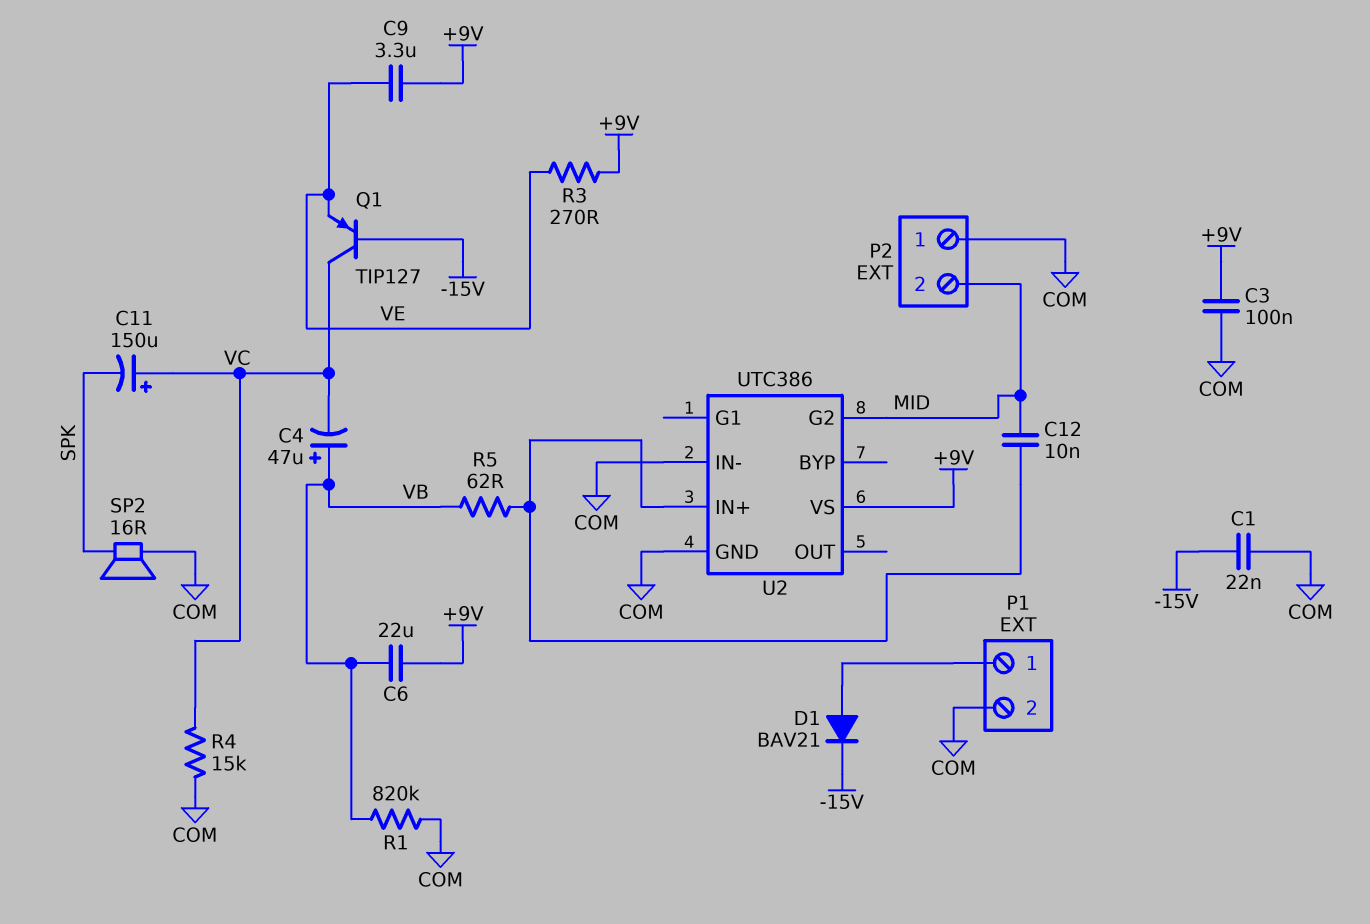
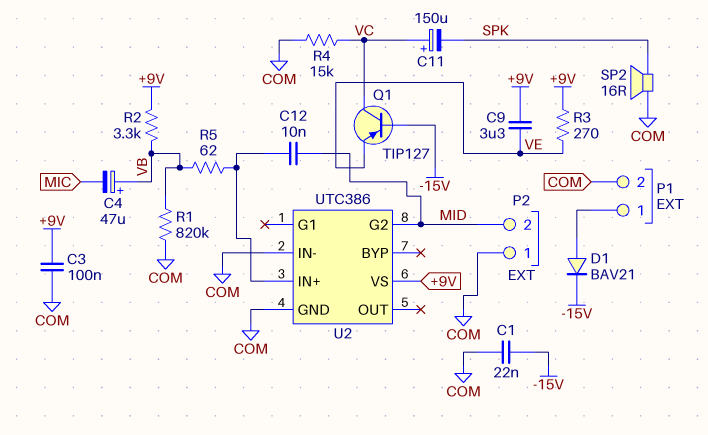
C4: 47uF (plus VB, minus VC) -> 47uF (plus VB, minus MIC)
C6: 22uF (+9V, VB) -> none
R2: none -> 3.3k (+9V, VB)

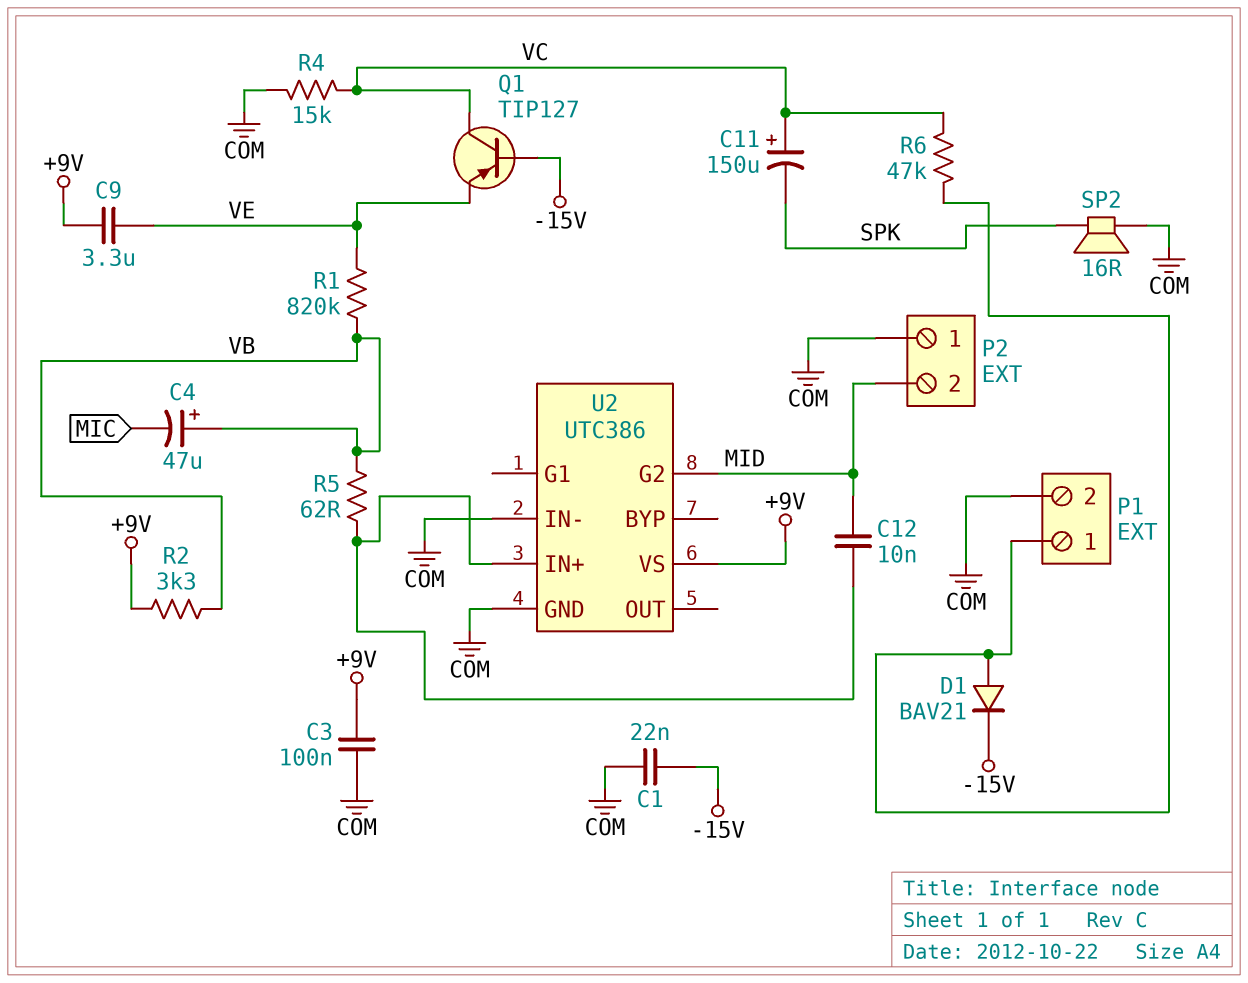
R1: 820k (COM, VB) -> 820k (VB, VE)
R3: 270 (+9V, VE) -> none
R6: none -> 47k (P1/1, VC)

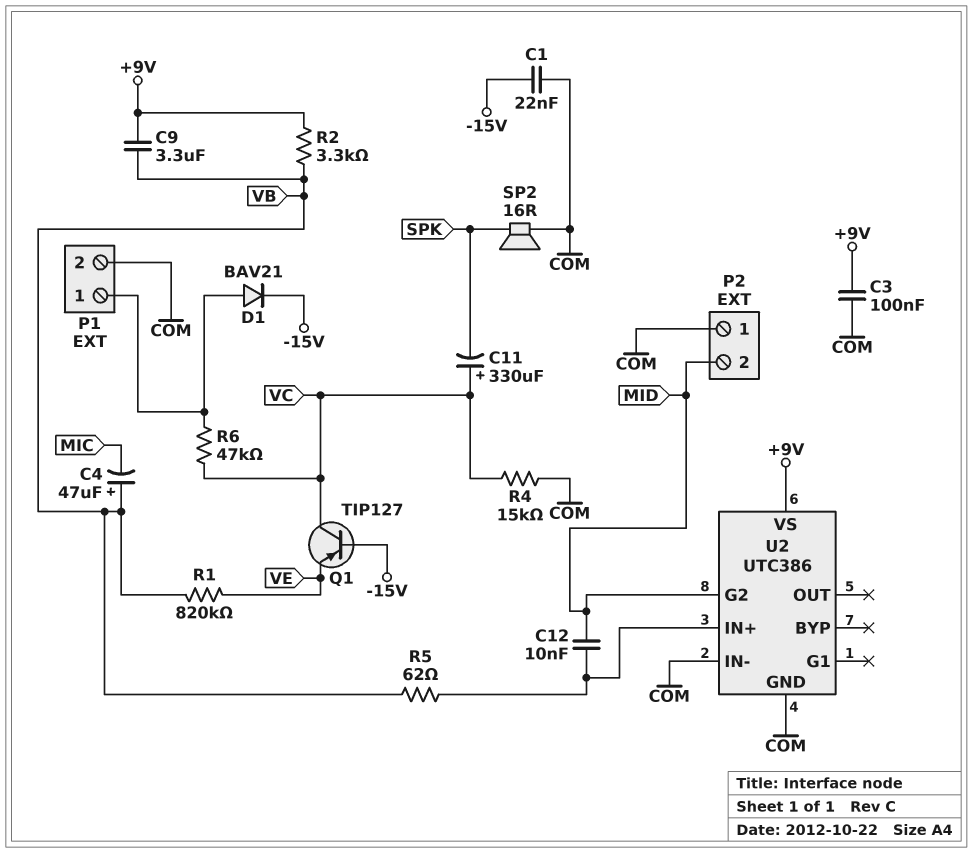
C9: 3.3uF (+9V, VE) -> 3.3uF (+9V, VB)
C11: 150uF (plus VC, minus SPK) -> 330uF (plus VC, minus SPK)

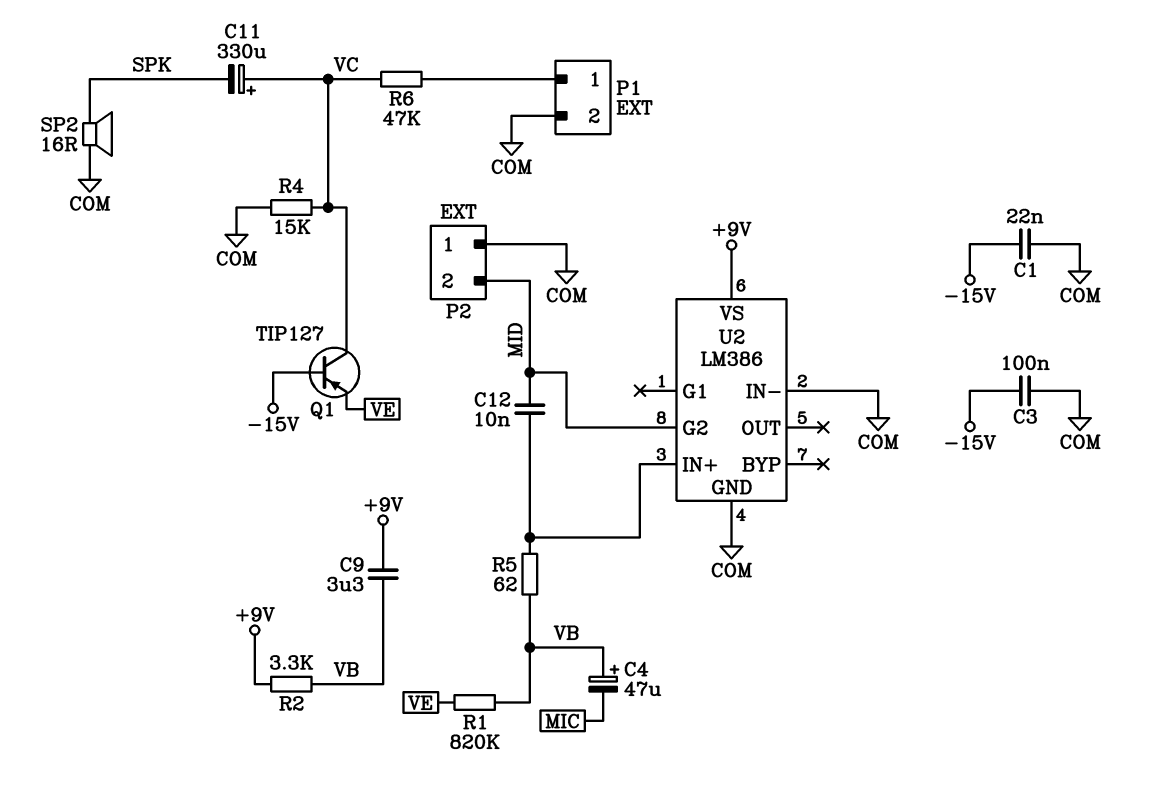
C3: 100nF (+9V, COM) -> 100nF (-15V, COM)
D1: diode BAV21 (A P1/1, K -15V) -> none
U2: UTC386 -> LM386

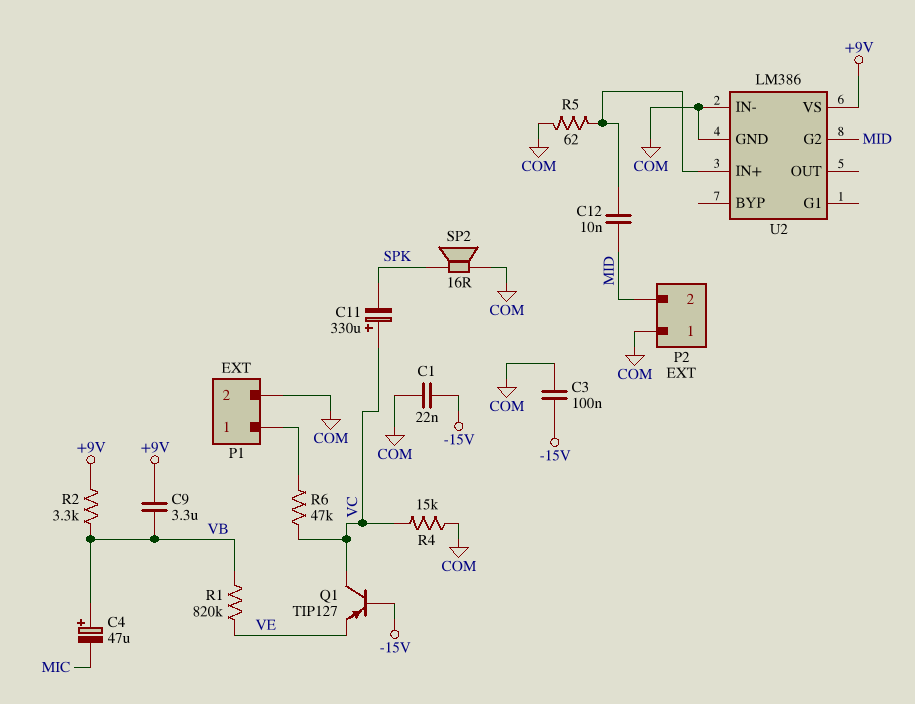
R5: 62 (U2/IN+, VB) -> 62 (COM, U2/IN+)

